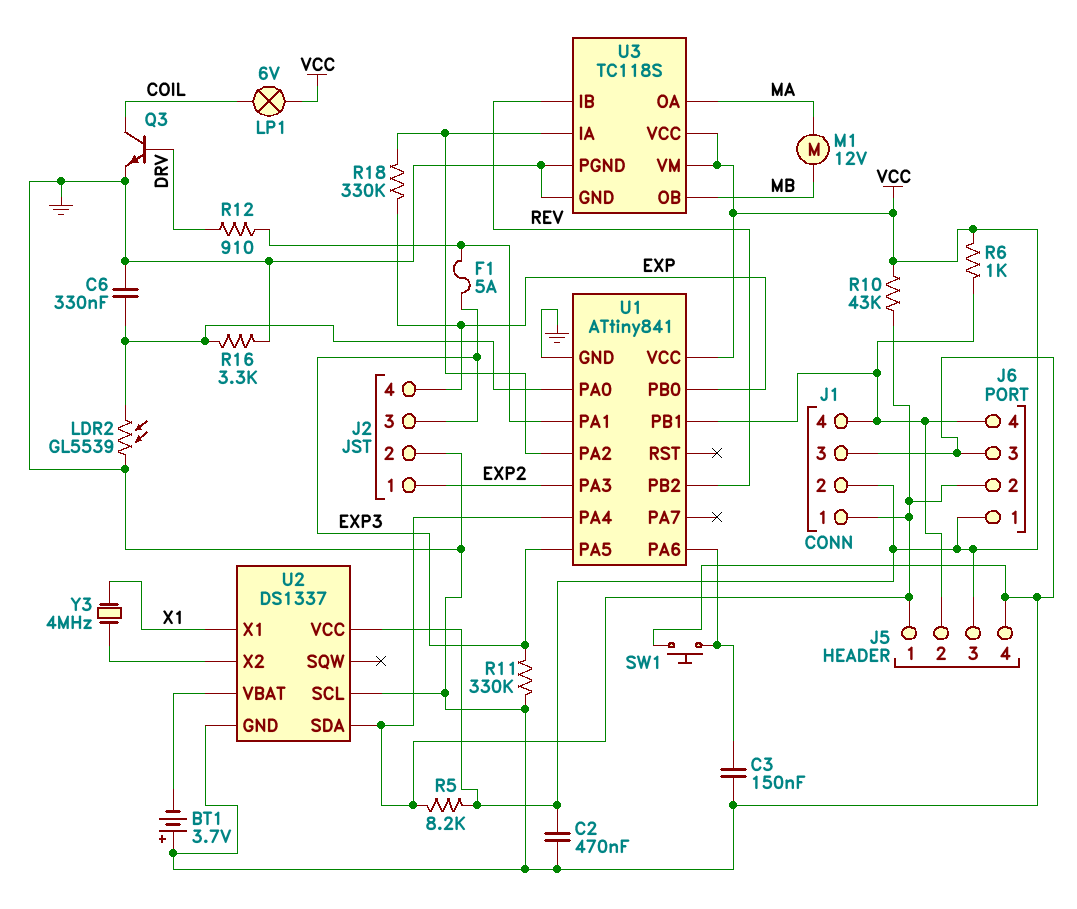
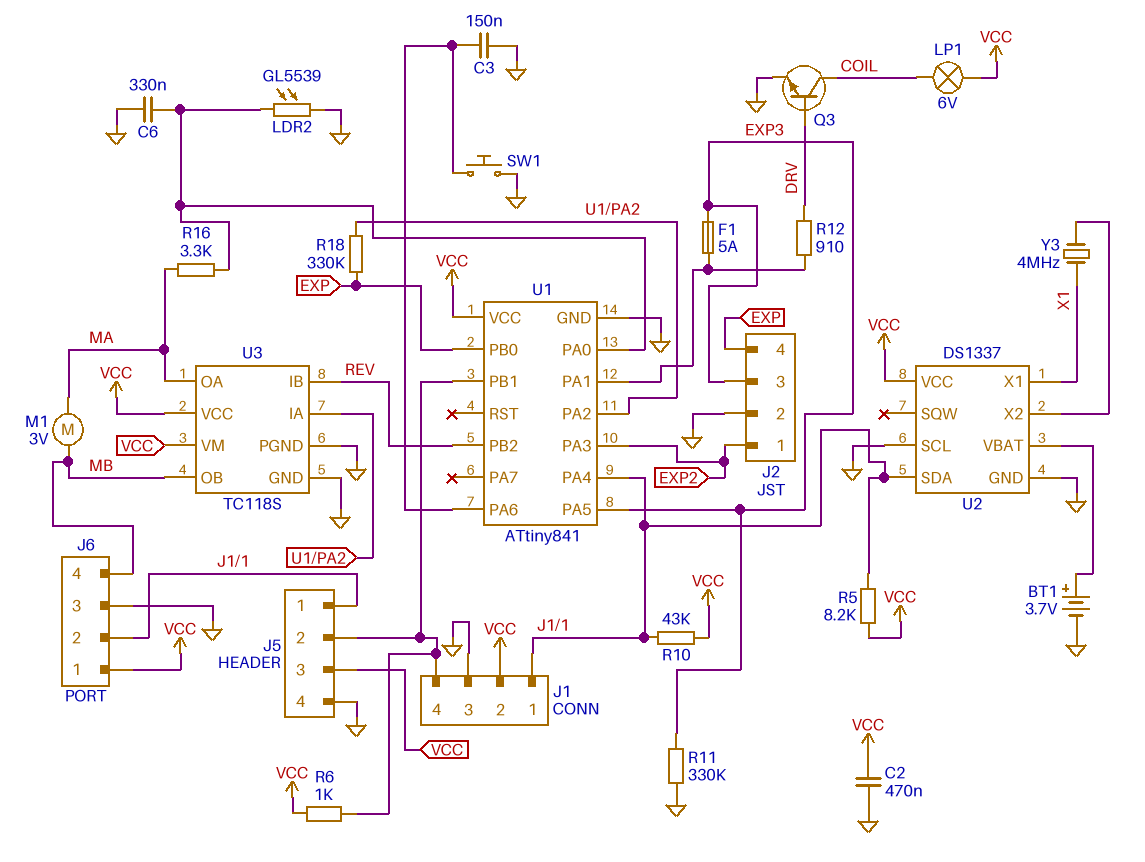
BT1: 3.7V (plus GND, minus U2/VBAT) -> 3.7V (plus U2/VBAT, minus GND)
J6 pin 4: J1/4 -> MB
M1: motor 12V (MA, MB) -> motor 3V (MA, MB)
R16: 3.3k (GND, U1/PA0) -> 3.3k (MA, U1/PA0)

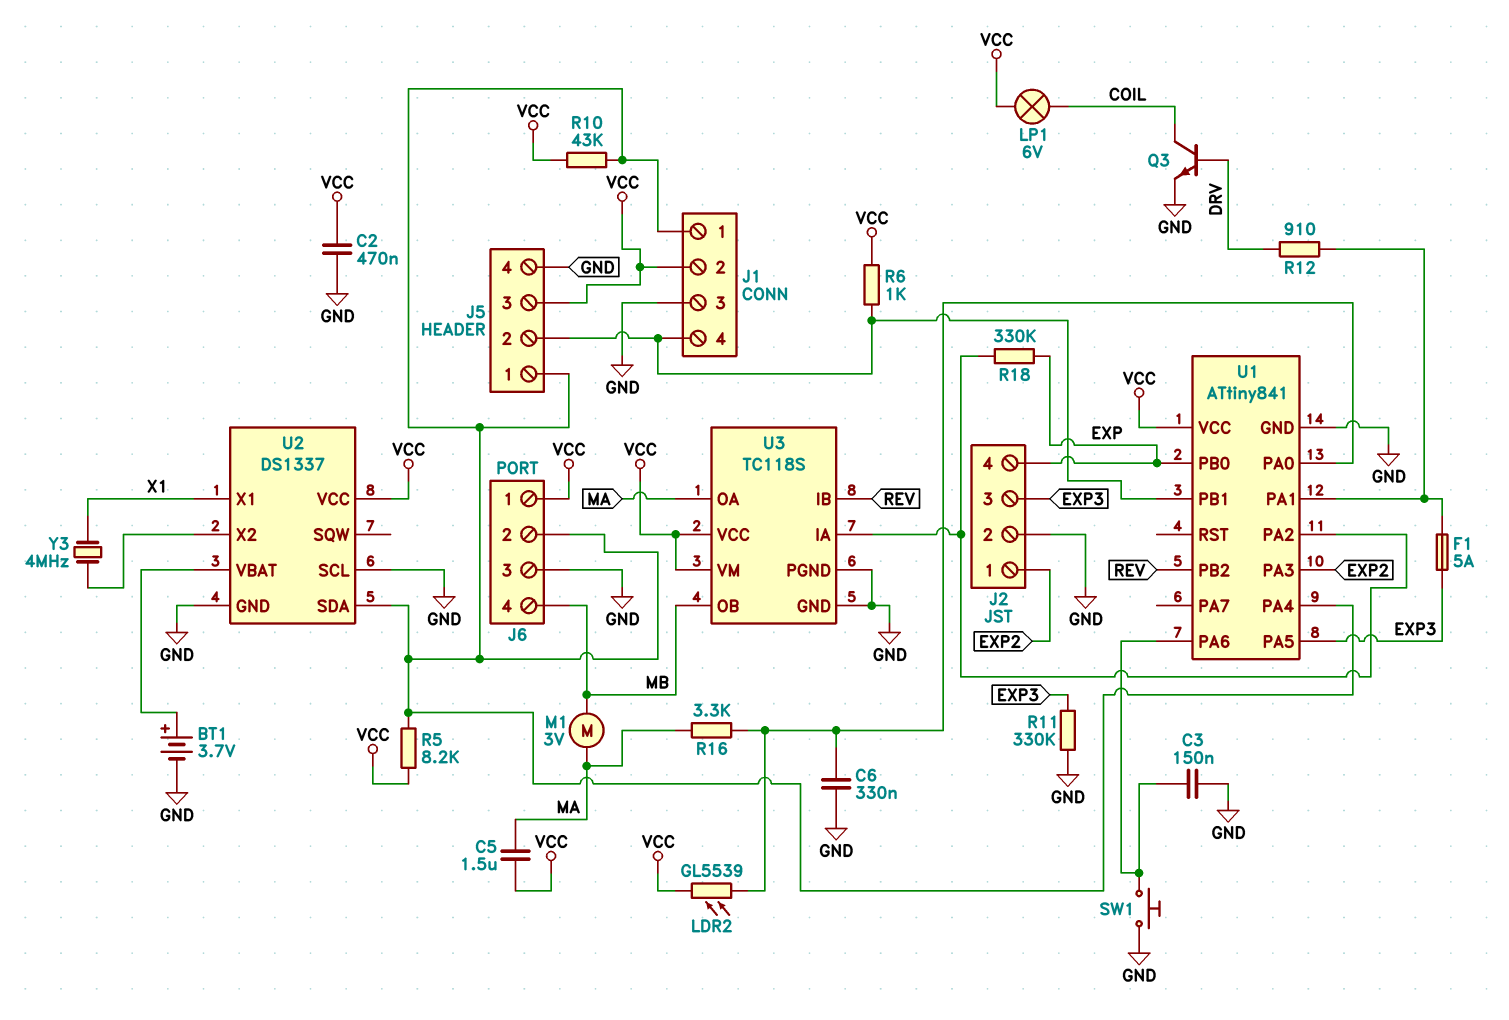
C5: none -> 1.5uF (MA, VCC)
LDR2: GL5539 (GND, U1/PA0) -> GL5539 (U1/PA0, VCC)

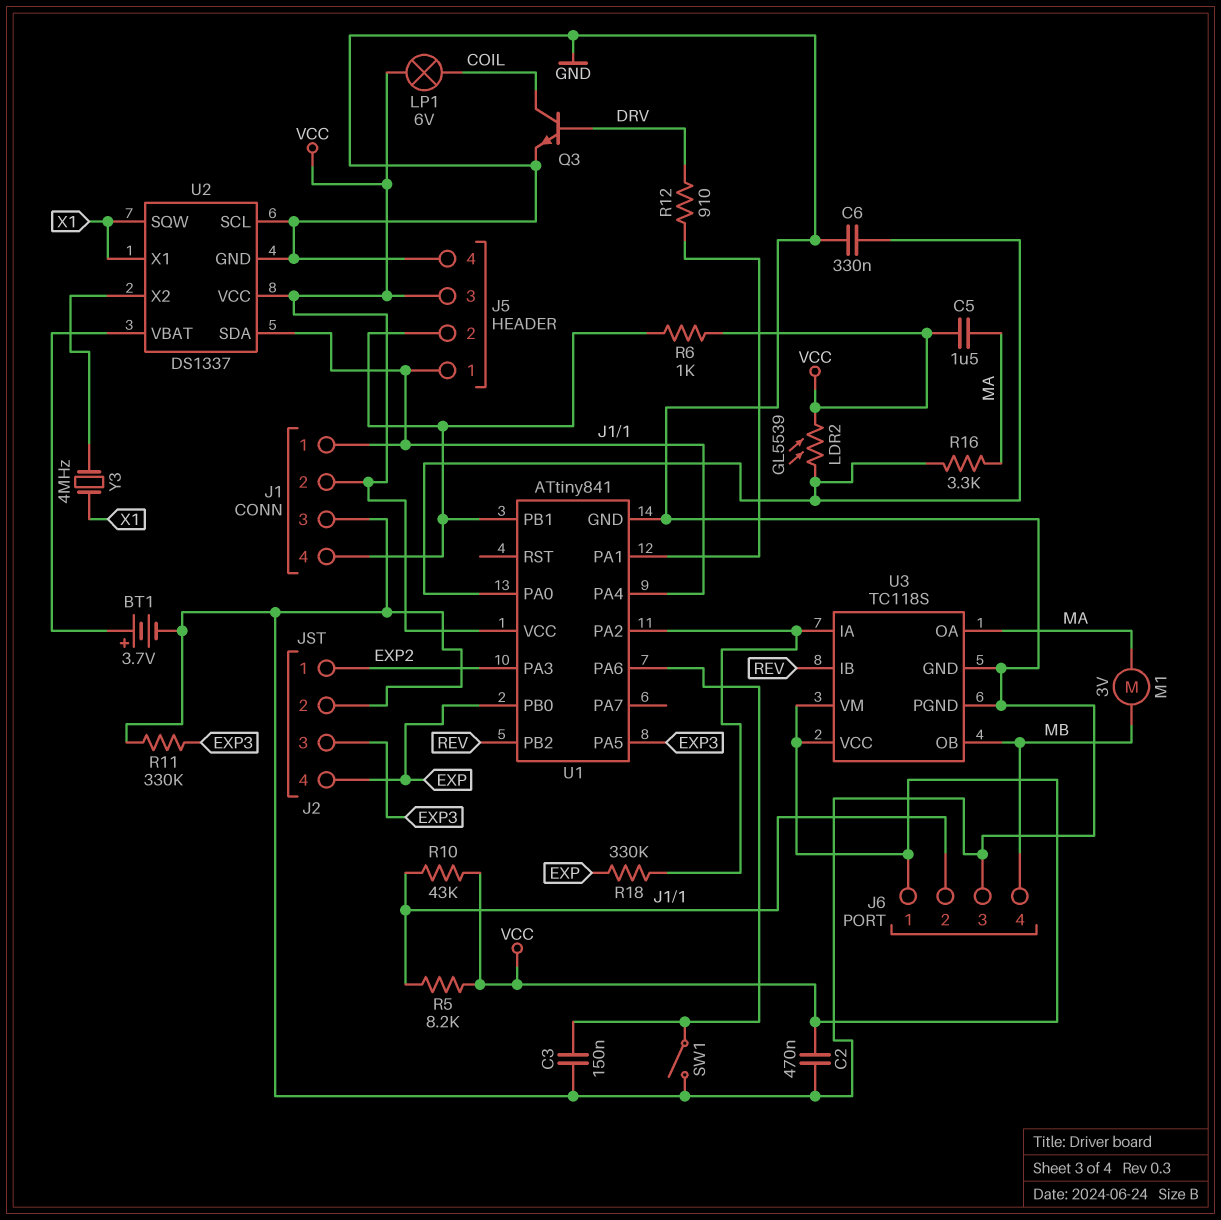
F1: 5A (EXP3, U1/PA1) -> none
SW1: button (GND, U1/PA6) -> switch (GND, U1/PA6)
U2 pin SQW: none -> X1

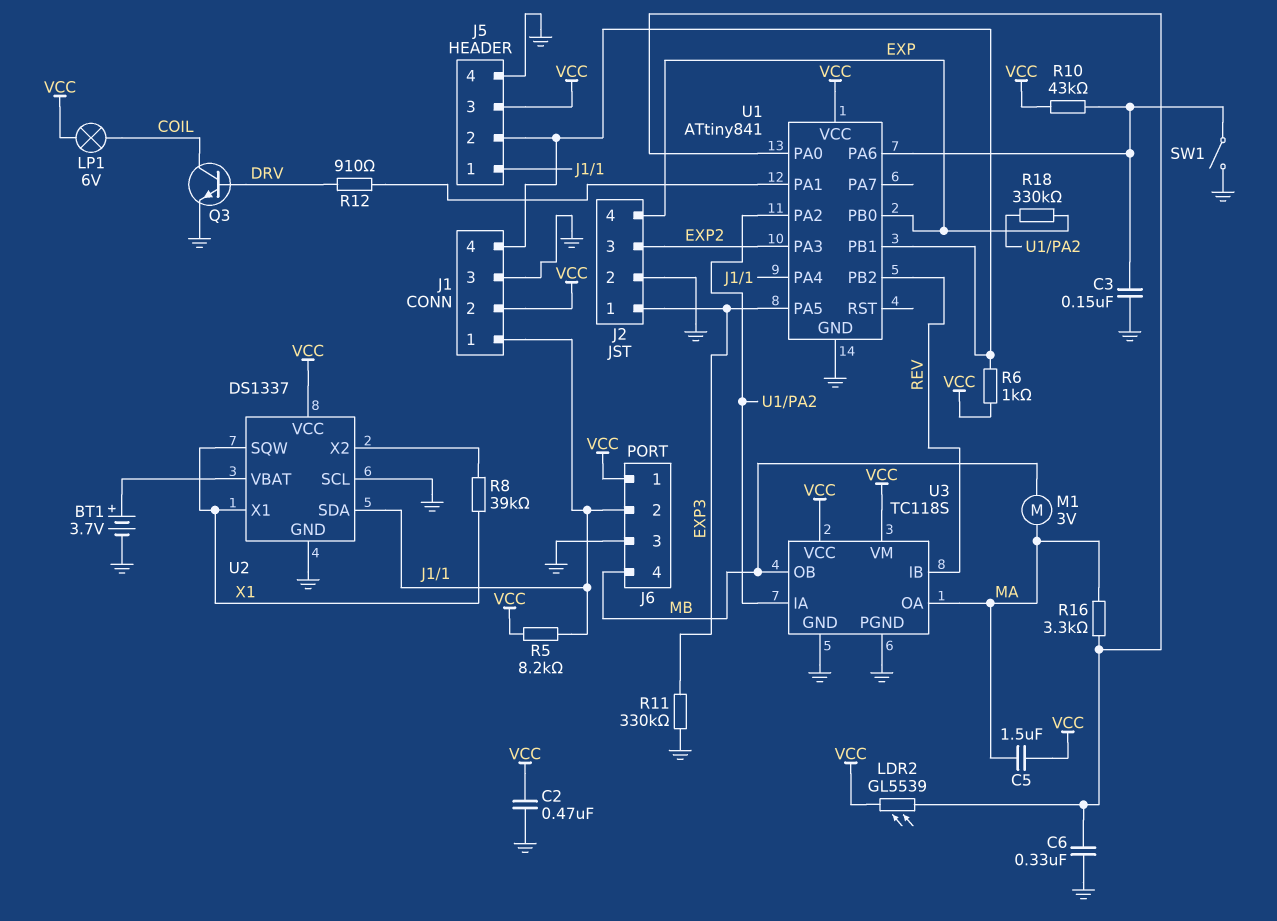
J2 pin 1: EXP2 -> EXP3
J2 pin 3: EXP3 -> EXP2
R8: none -> 39k (U2/X2, X1)
R10: 43k (J1/1, VCC) -> 43k (U1/PA6, VCC)
Y3: 4MHz (U2/X2, X1) -> none

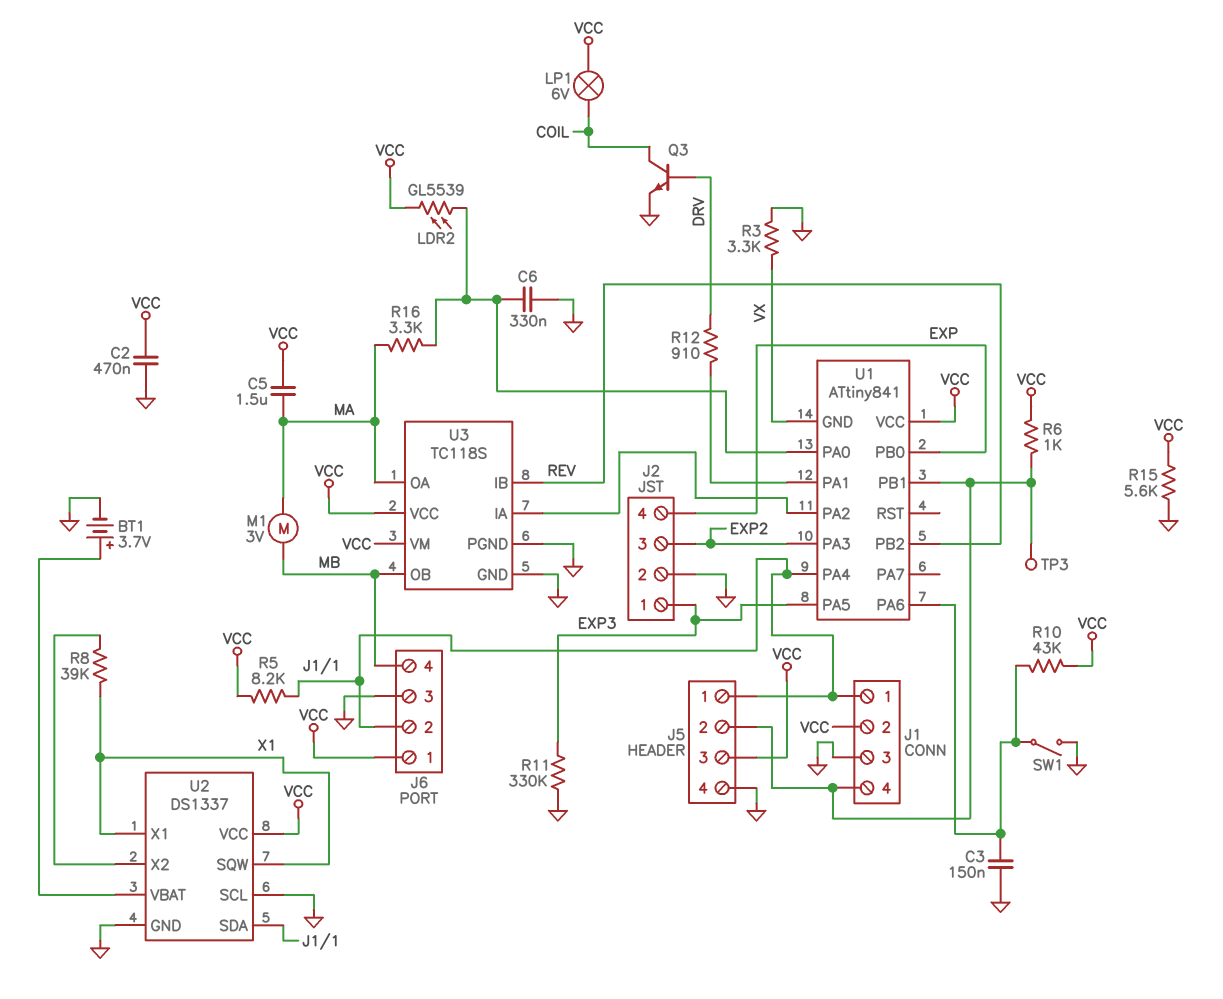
R3: none -> 3.3k (GND, VX)
R15: none -> 5.6k (GND, VCC)
R18: 330k (EXP, U1/PA2) -> none
TP3: none -> test point (J1/4)
U1 pin GND: GND -> VX

